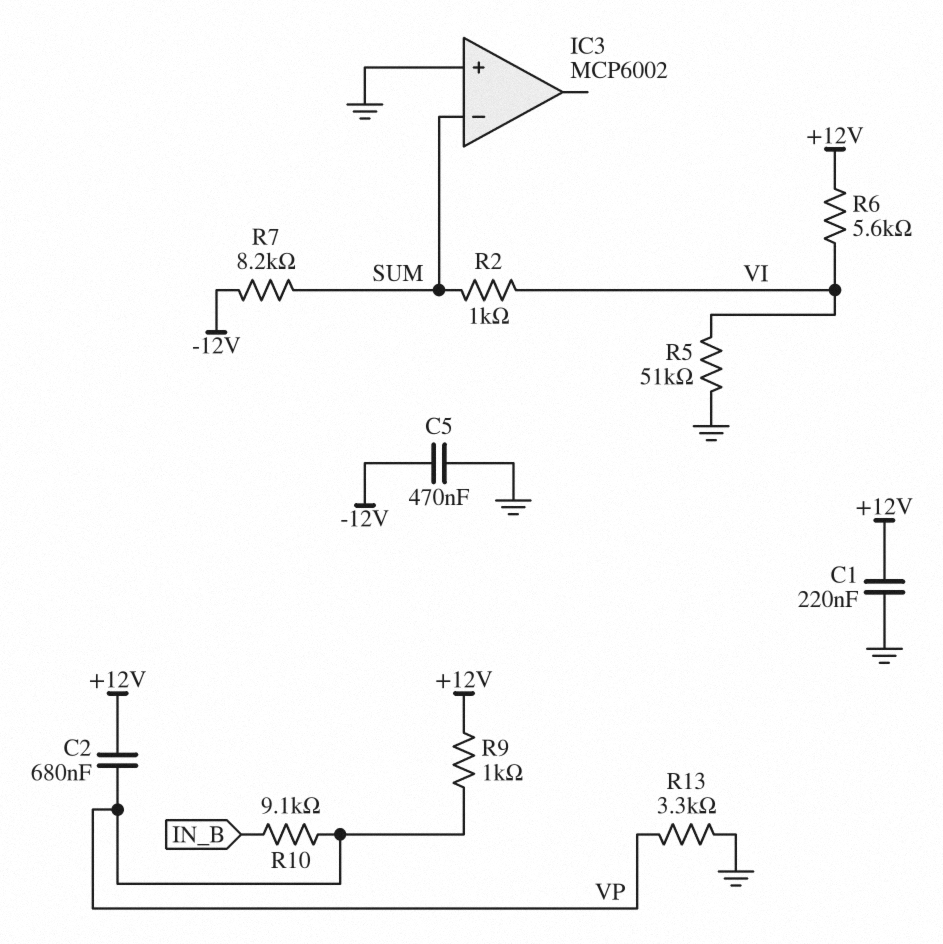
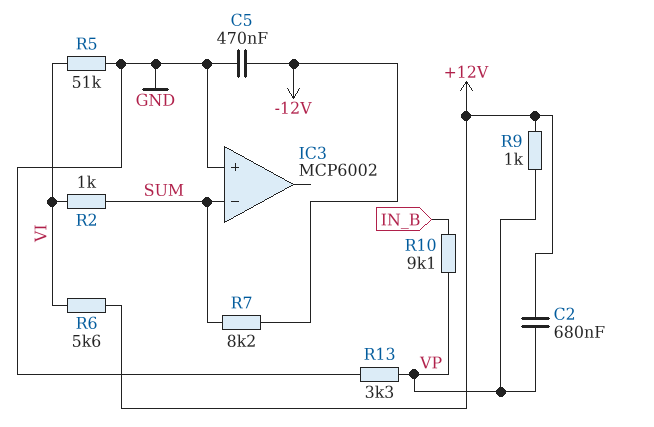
C1: 220nF (+12V, GND) -> none

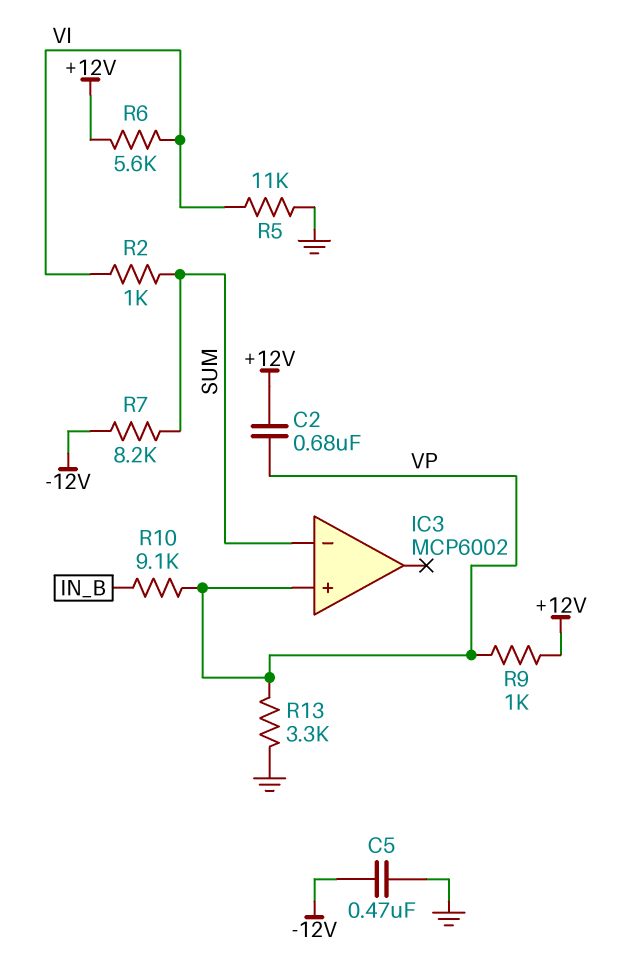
IC3 pin in+: GND -> VP
R5: 51k (GND, VI) -> 11k (GND, VI)

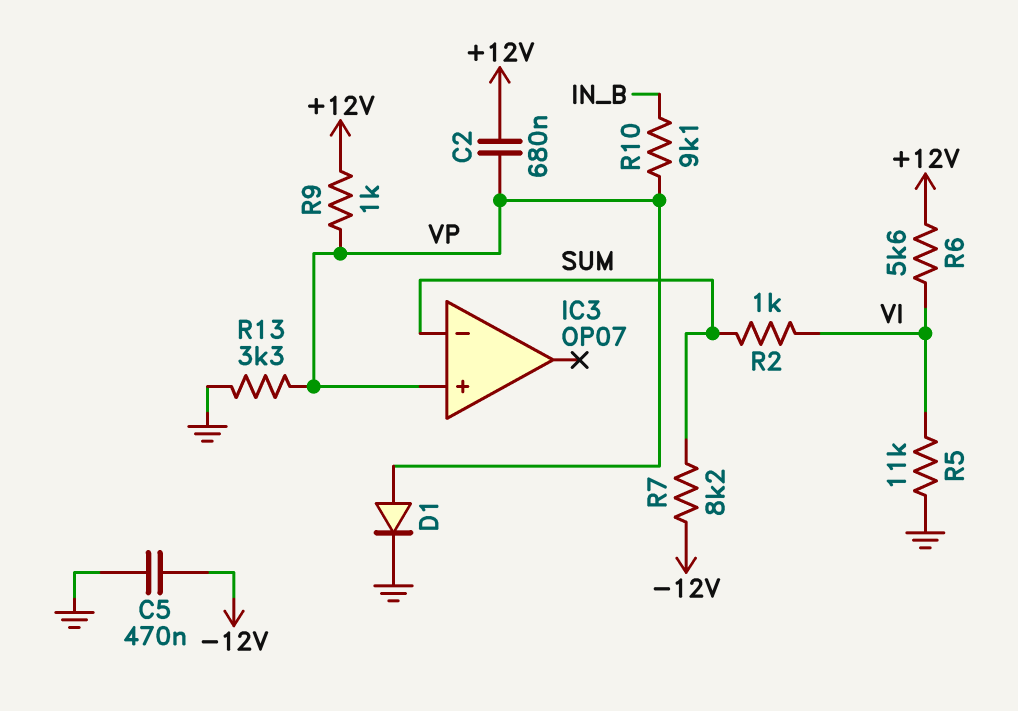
D1: none -> diode (A VP, K GND)
IC3: MCP6002 -> OP07

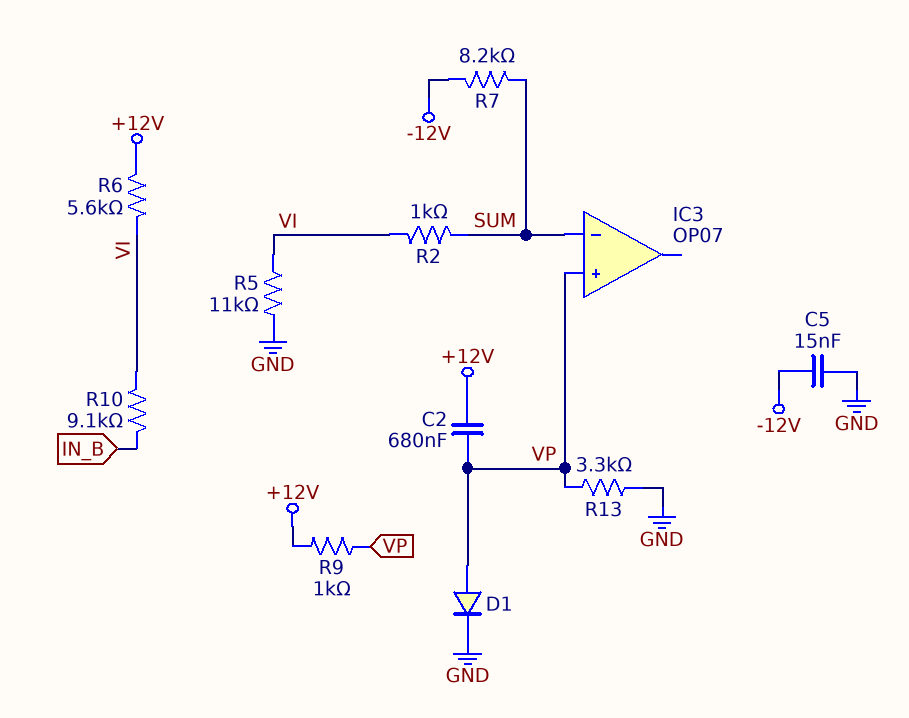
C5: 470nF (-12V, GND) -> 15nF (-12V, GND)
R10: 9.1k (IN_B, VP) -> 9.1k (IN_B, VI)

